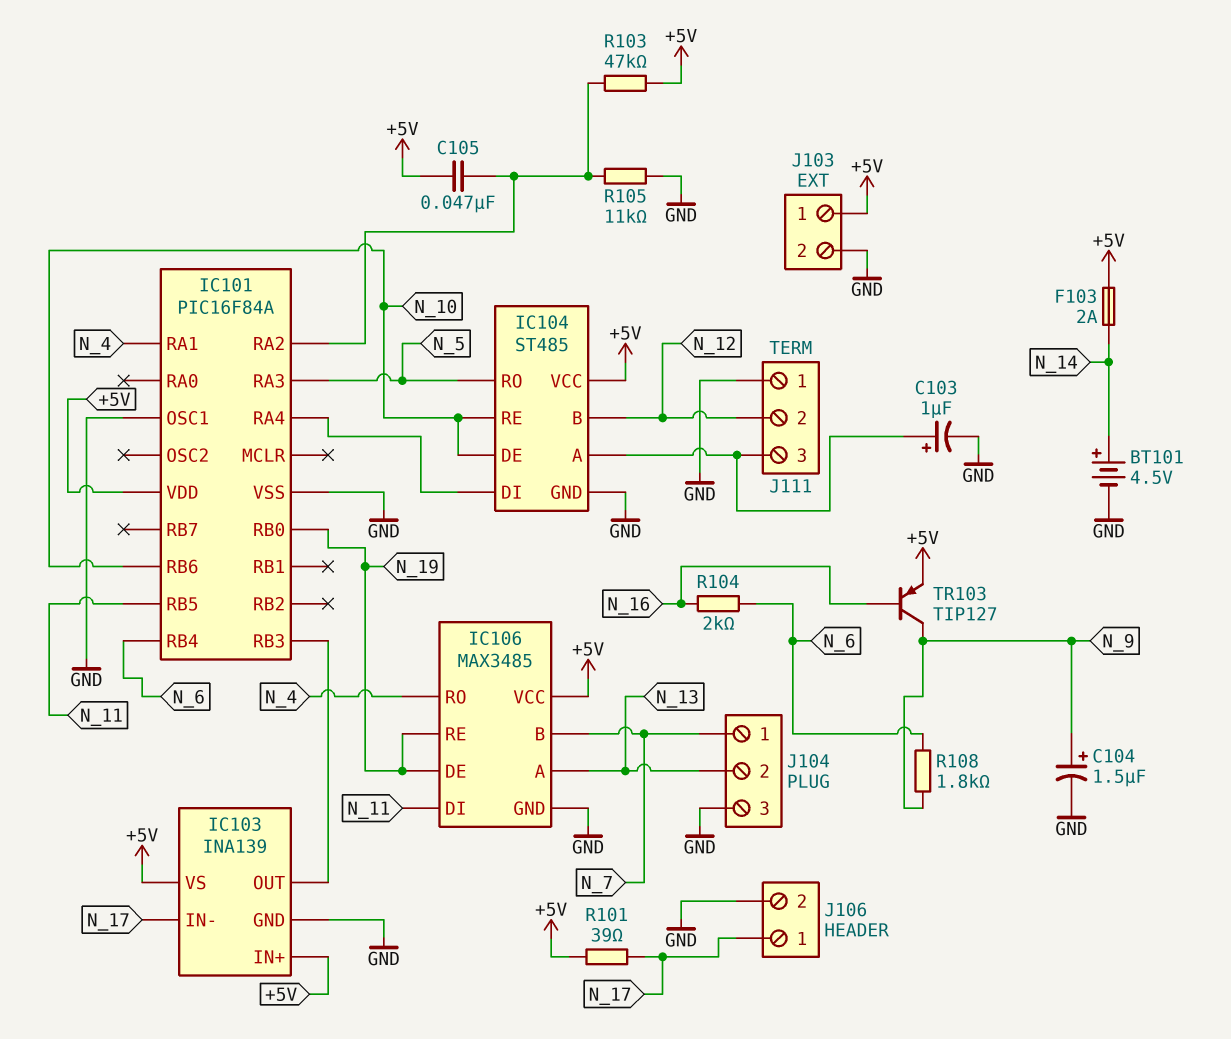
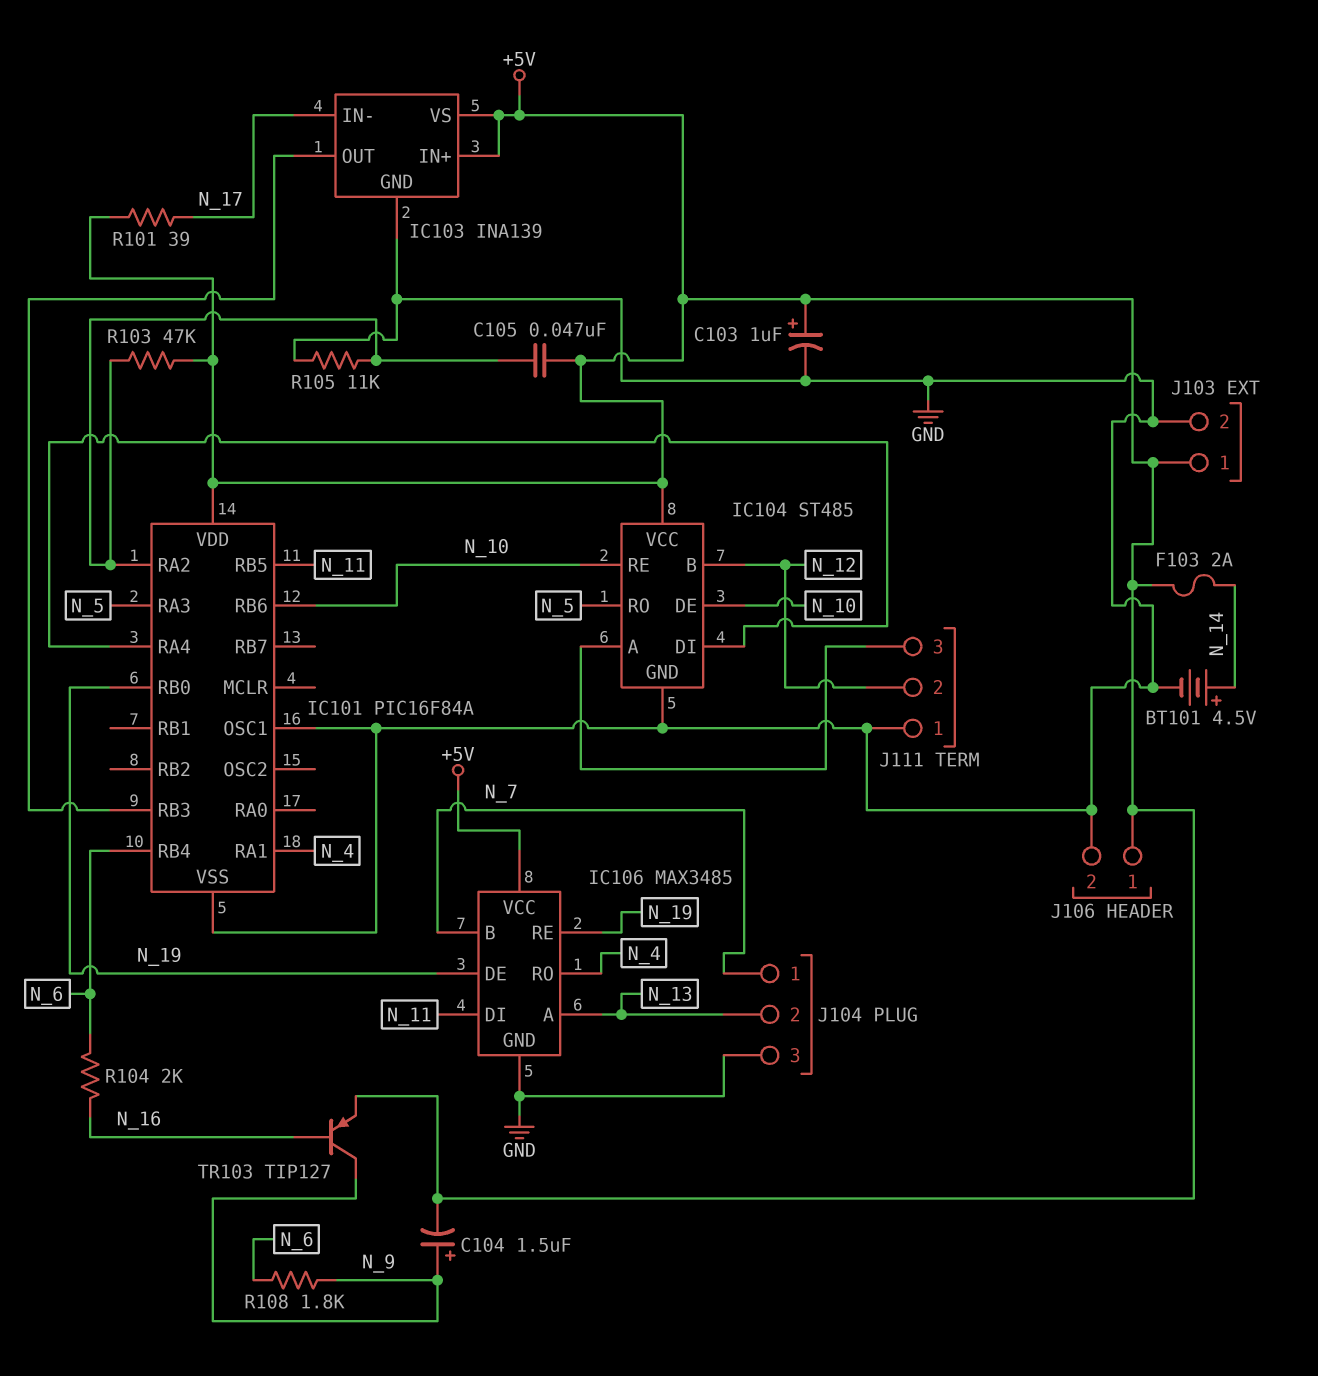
C103: 1uF (plus IC104/A, minus GND) -> 1uF (plus +5V, minus GND)
C104: 1.5uF (plus N_9, minus GND) -> 1.5uF (plus N_9, minus +5V)
J106 pin 1: N_17 -> +5V

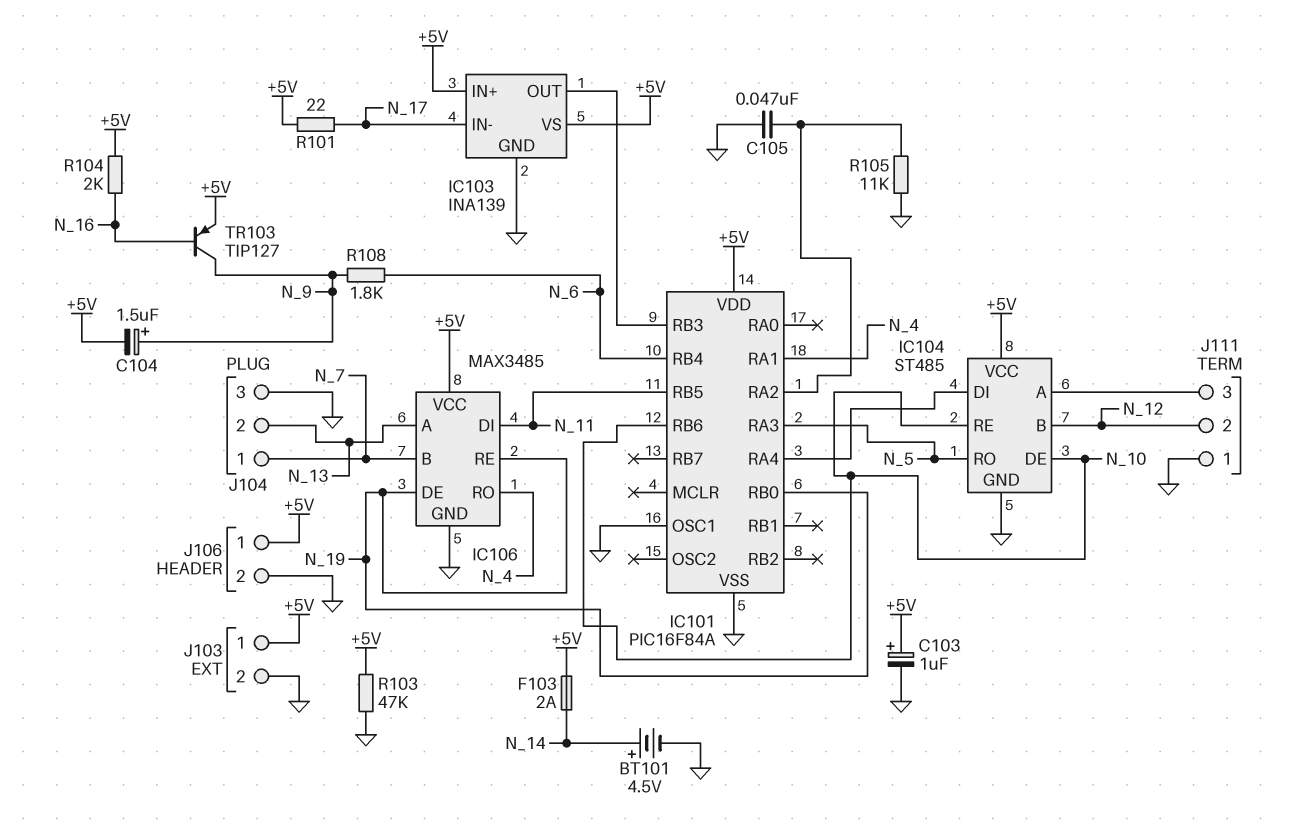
C105: 47nF (+5V, IC101/RA2) -> 47nF (GND, IC101/RA2)
R101: 39 (+5V, N_17) -> 22 (+5V, N_17)
R103: 47k (+5V, IC101/RA2) -> 47k (+5V, GND)
R104: 2k (N_6, N_16) -> 2k (+5V, N_16)

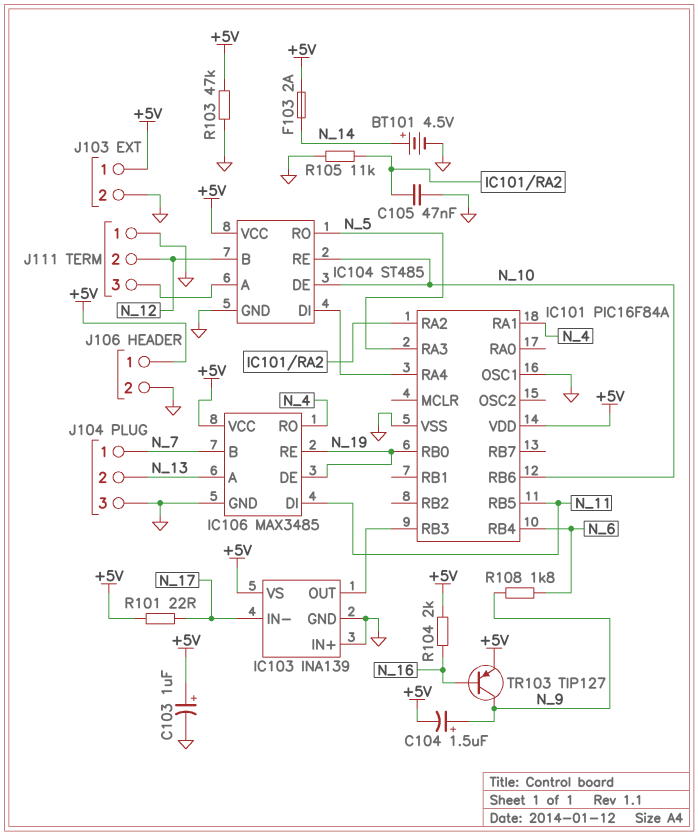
IC103 pin IN+: +5V -> GND

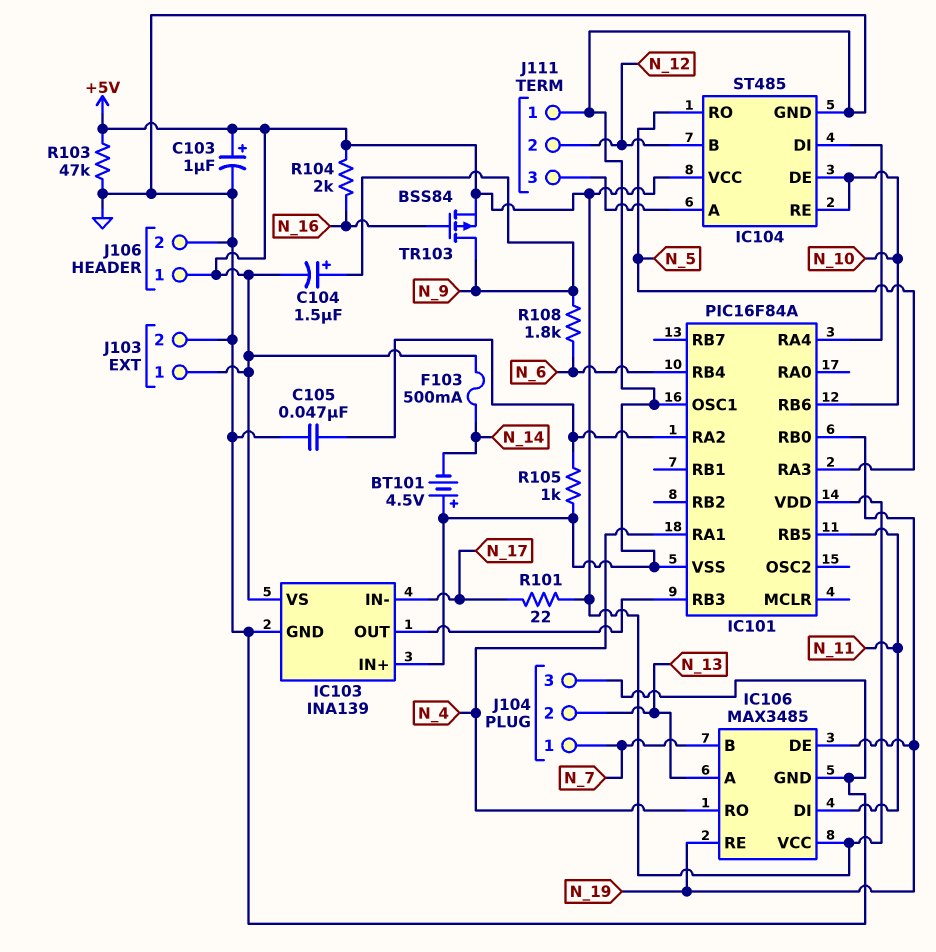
BT101: 4.5V (plus N_14, minus GND) -> 4.5V (plus GND, minus N_14)
F103: 2A (+5V, N_14) -> 500mA (+5V, N_14)
R105: 11k (GND, IC101/RA2) -> 1k (GND, IC101/RA2)
TR103: PNP TIP127 (B N_16, C N_9, E +5V) -> PMOS BSS84 (G N_16, D N_9, S +5V)

